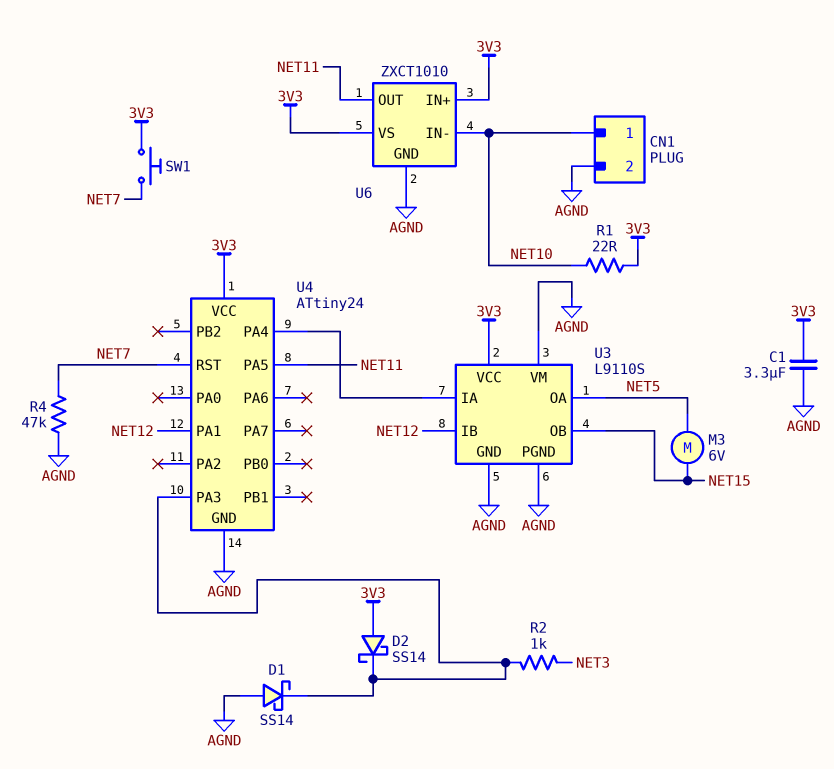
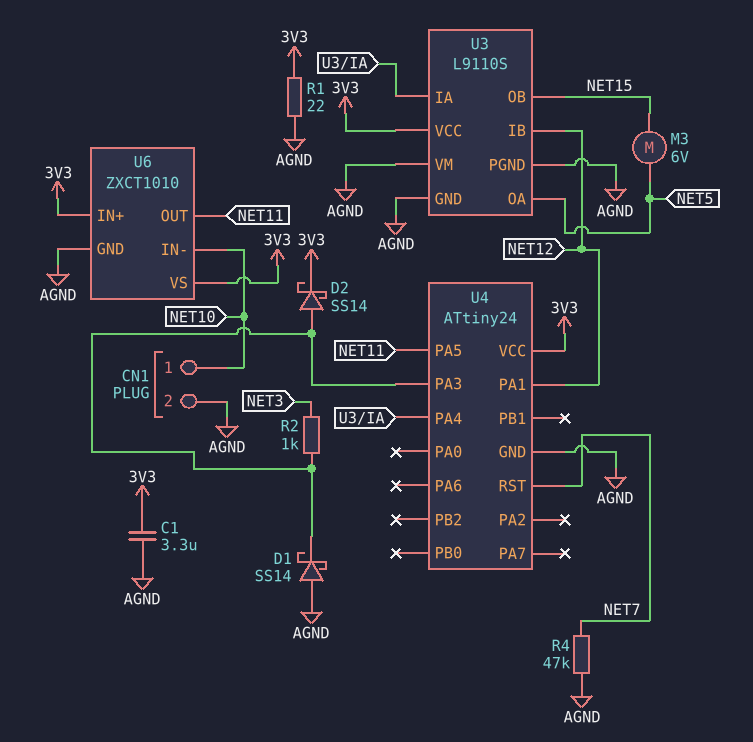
D2: schottky SS14 (A 3V3, K U4/PA3) -> schottky SS14 (A U4/PA3, K 3V3)
R1: 22 (3V3, NET10) -> 22 (3V3, AGND)
SW1: button (3V3, NET7) -> none

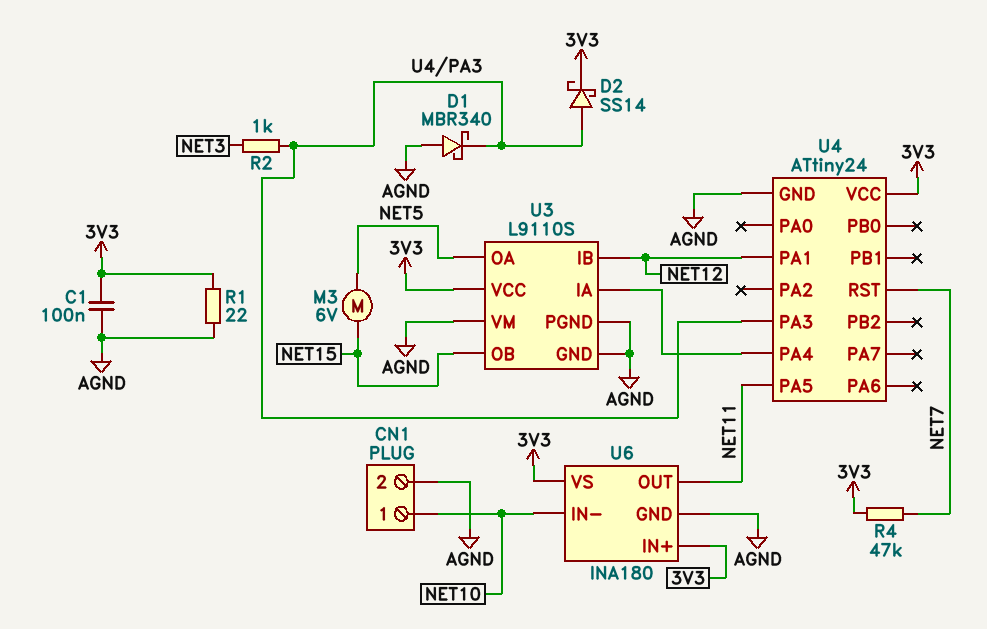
C1: 3.3uF (3V3, AGND) -> 100nF (3V3, AGND)
D1: schottky SS14 (A AGND, K U4/PA3) -> schottky MBR340 (A AGND, K U4/PA3)
R4: 47k (AGND, NET7) -> 47k (3V3, NET7)
U6: ZXCT1010 -> INA180

